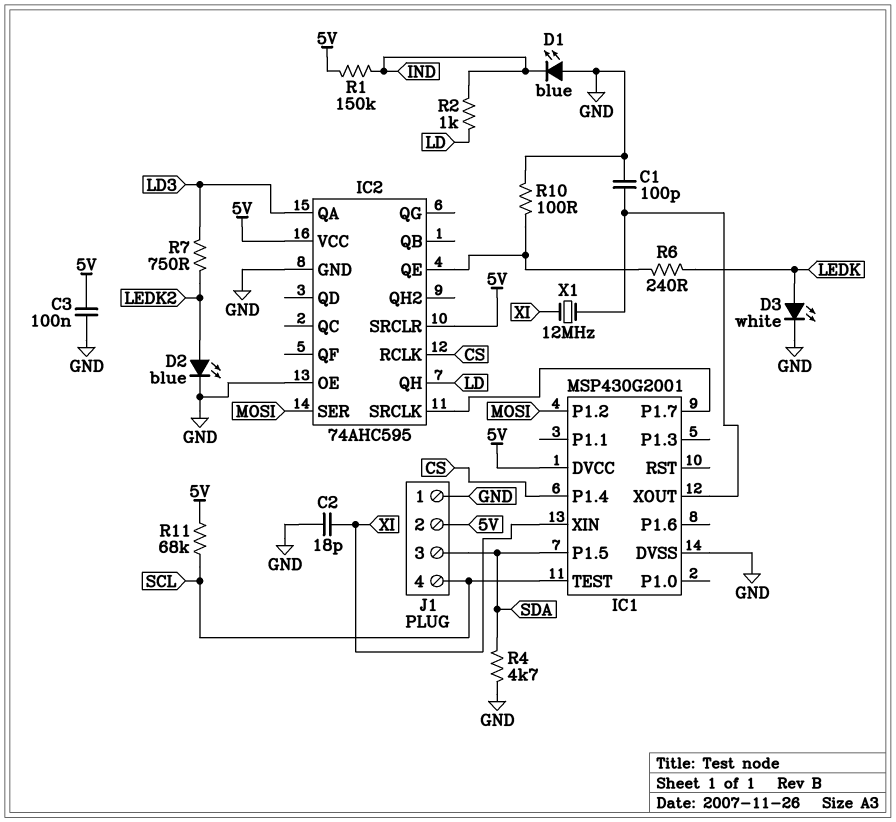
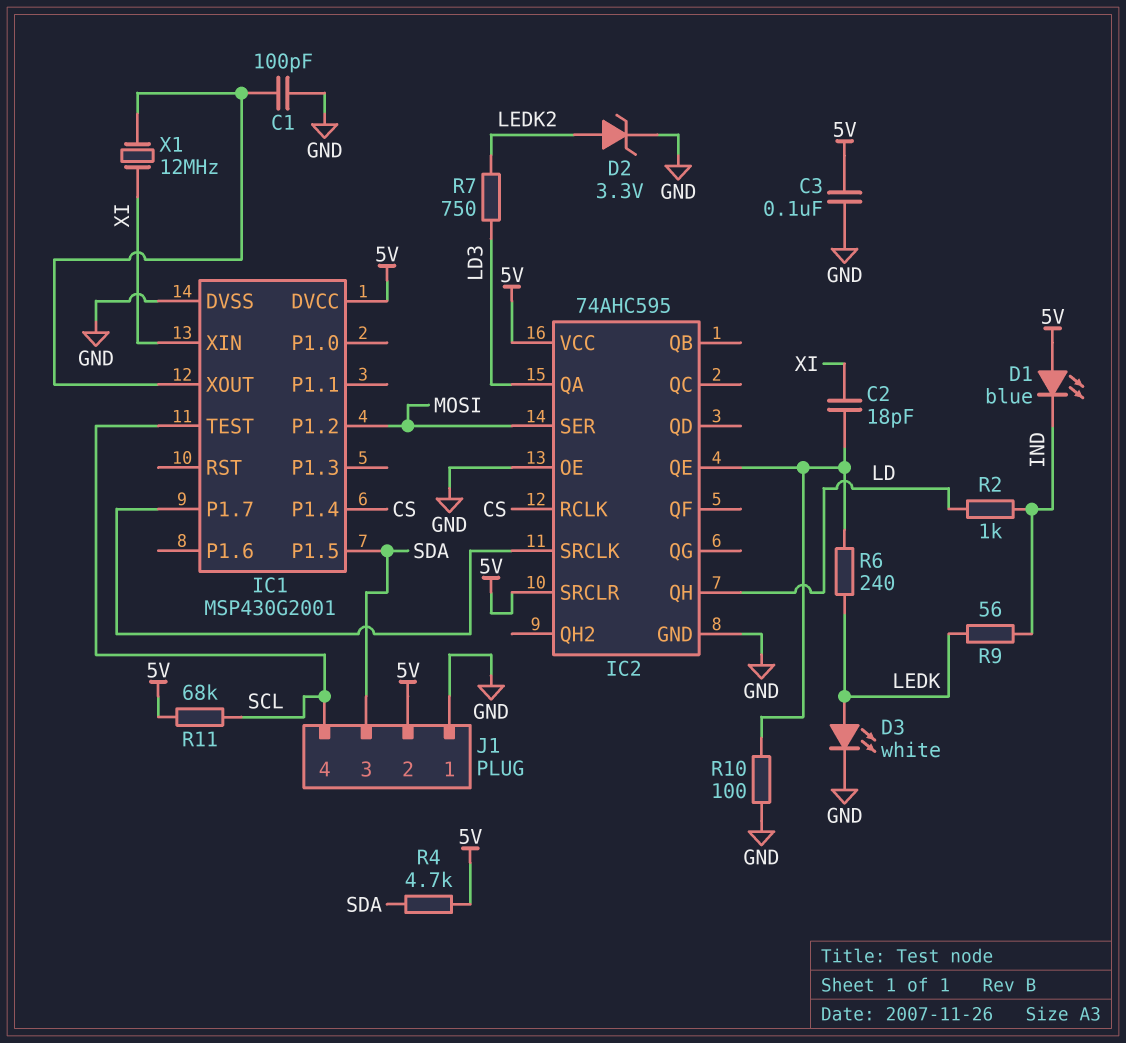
C2: 18pF (GND, XI) -> 18pF (IC2/QE, XI)
D1: LED blue (A GND, K IND) -> LED blue (A 5V, K IND)
D2: LED blue (A LEDK2, K GND) -> zener 3.3V (A LEDK2, K GND)
R1: 150k (5V, IND) -> none
R4: 4.7k (GND, SDA) -> 4.7k (5V, SDA)
R9: none -> 56 (IND, LEDK)

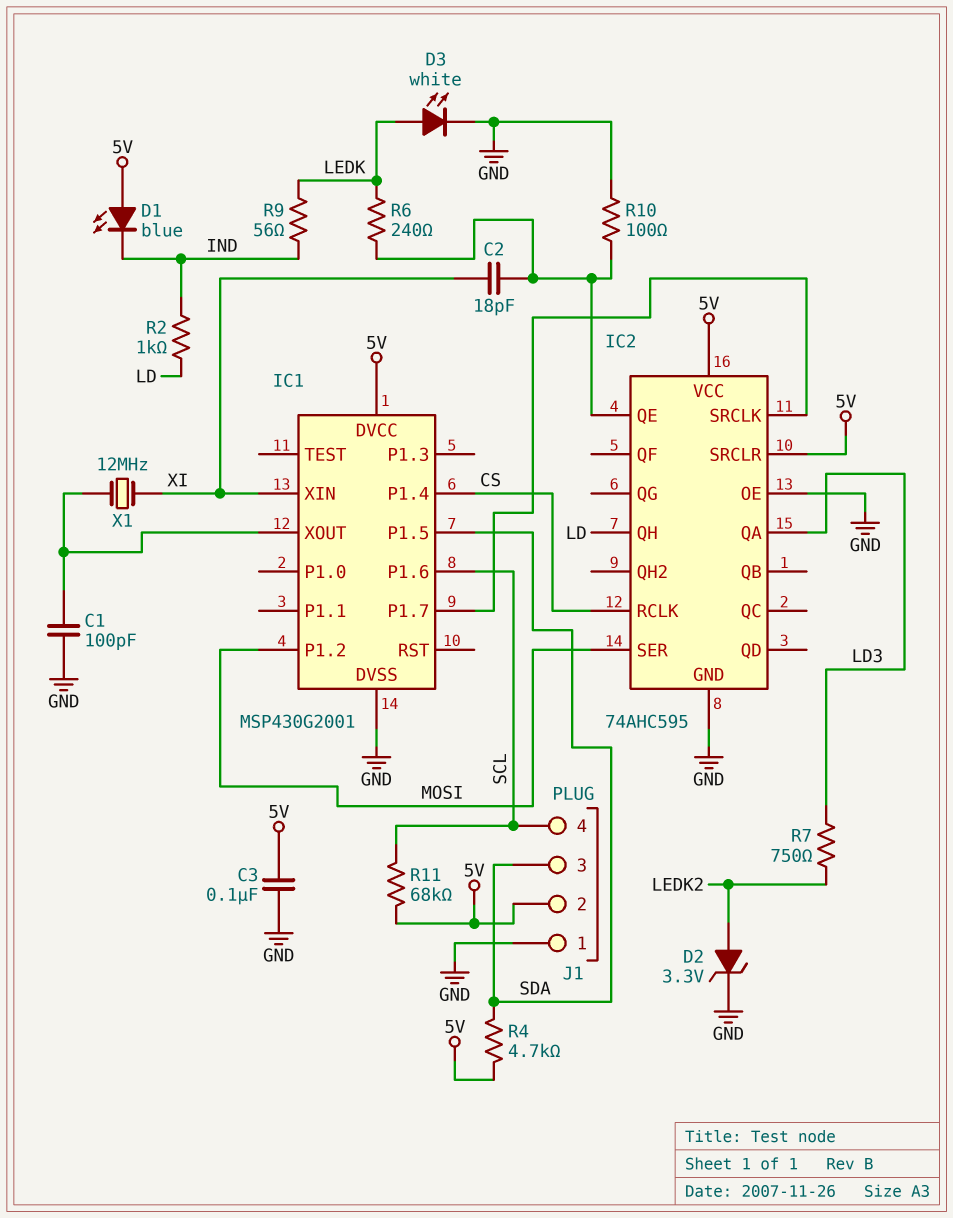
IC1 pin P1.6: none -> SCL
IC1 pin TEST: SCL -> none

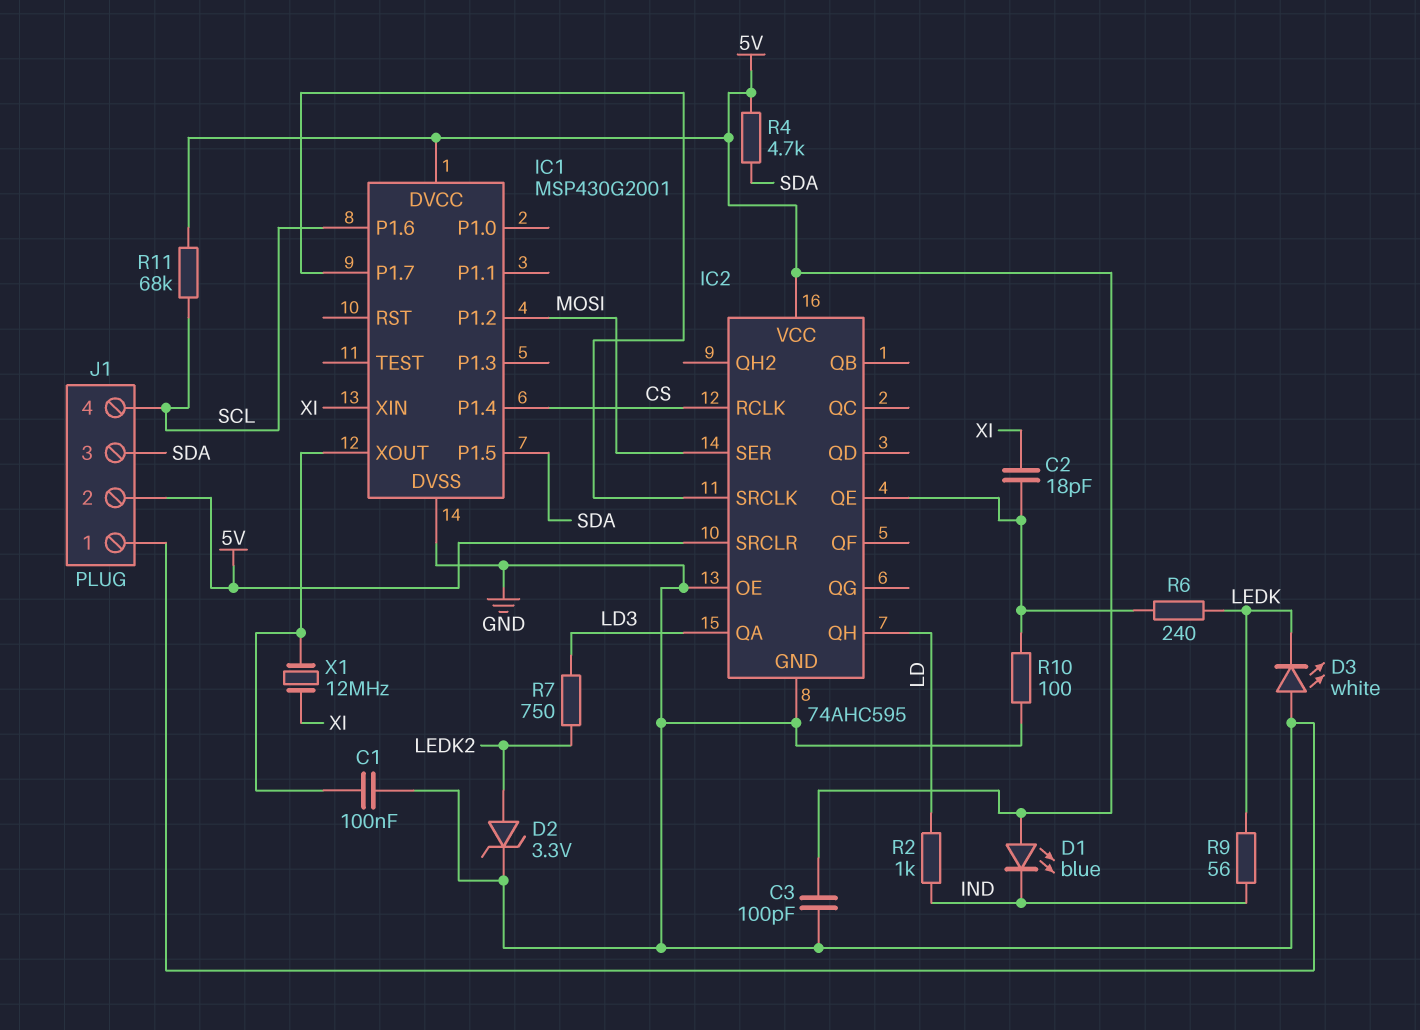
C1: 100pF (GND, IC1/XOUT) -> 100nF (GND, IC1/XOUT)
C3: 100nF (5V, GND) -> 100pF (5V, GND)
D3: LED white (A LEDK, K GND) -> LED white (A GND, K LEDK)

